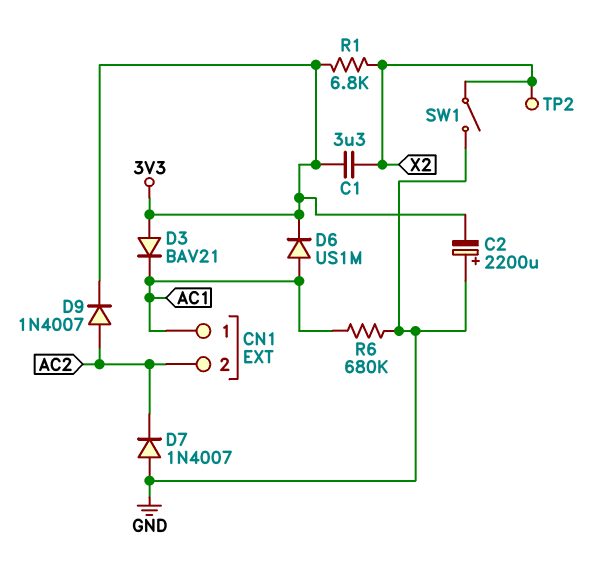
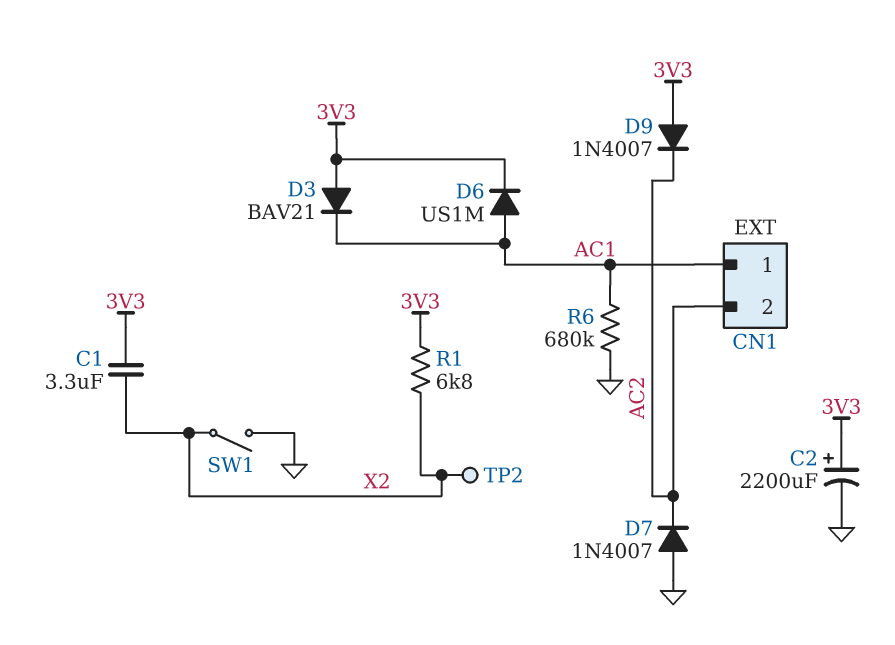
C2: 2200uF (plus GND, minus 3V3) -> 2200uF (plus 3V3, minus GND)
D9: diode 1N4007 (A AC2, K 3V3) -> diode 1N4007 (A 3V3, K AC2)

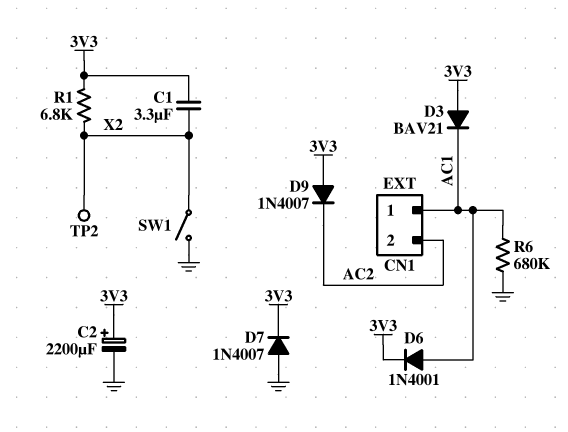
D6: diode US1M (A AC1, K 3V3) -> diode 1N4001 (A AC1, K 3V3)
D7: diode 1N4007 (A GND, K AC2) -> diode 1N4007 (A GND, K 3V3)

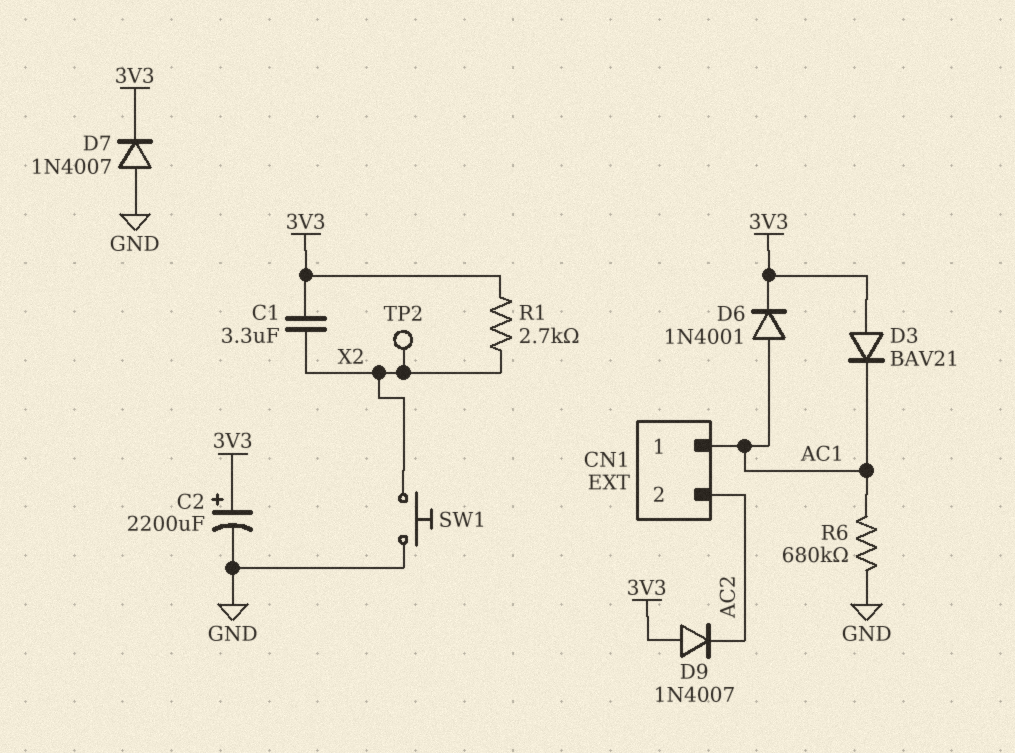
R1: 6.8k (3V3, X2) -> 2.7k (3V3, X2)
SW1: switch (GND, X2) -> button (GND, X2)

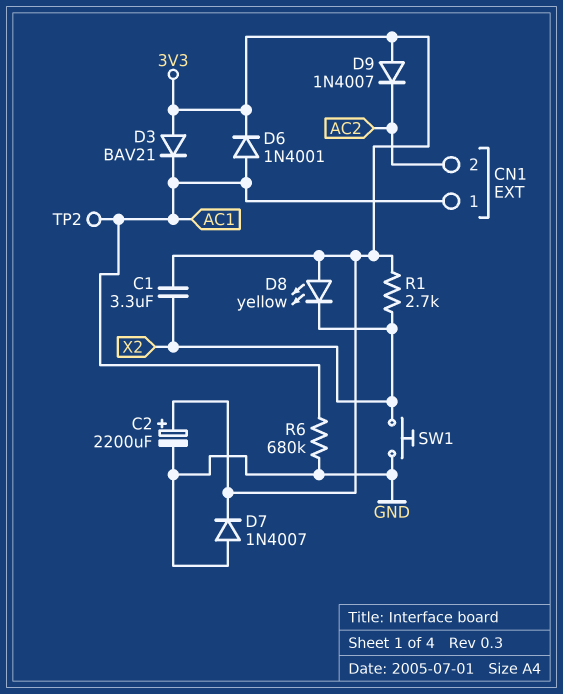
D8: none -> LED yellow (A 3V3, K X2)
TP2: test point (X2) -> test point (AC1)

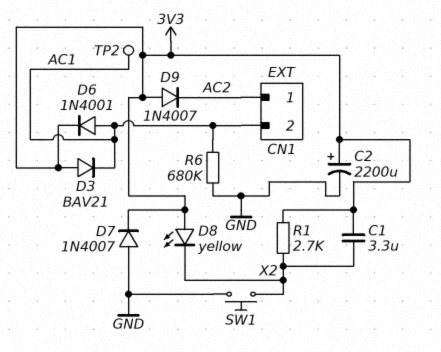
CN1 pin 1: AC1 -> AC2
CN1 pin 2: AC2 -> AC1

